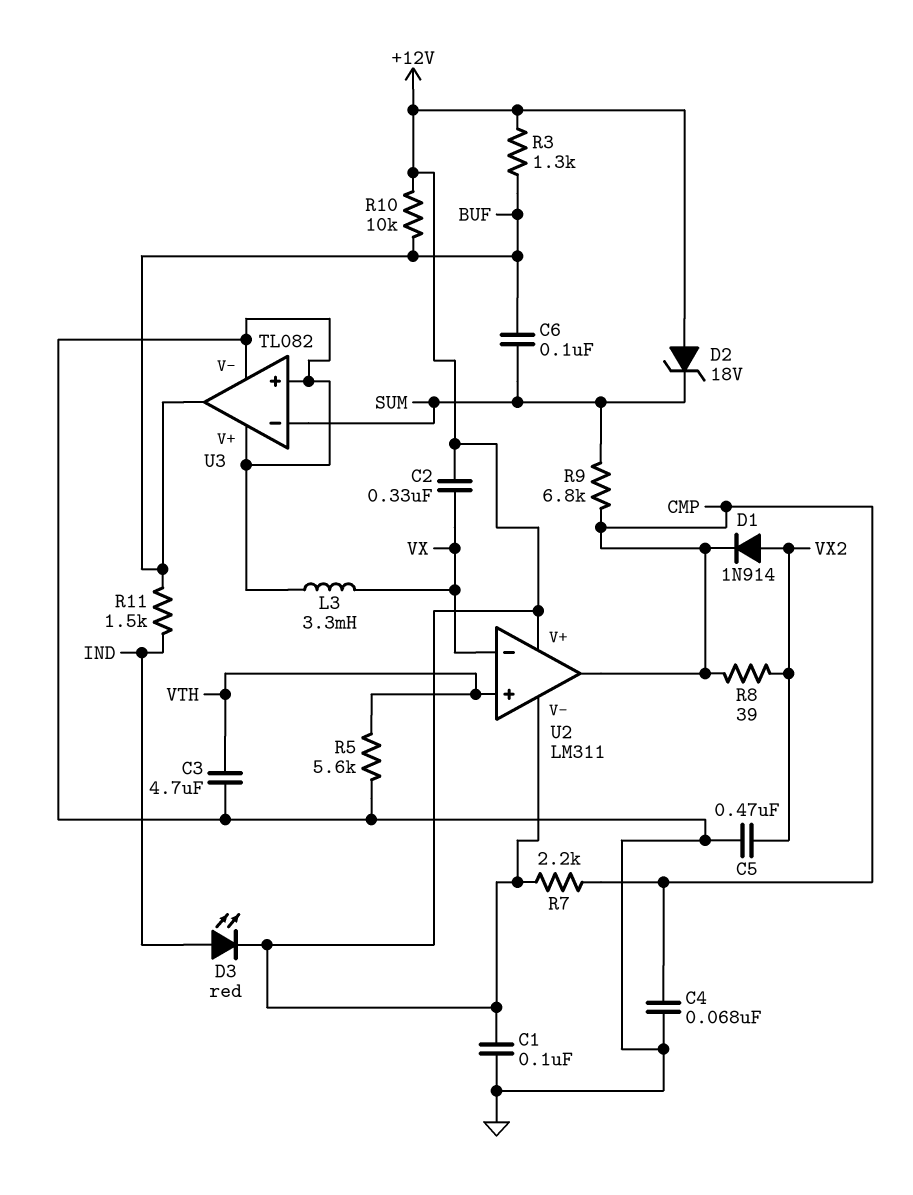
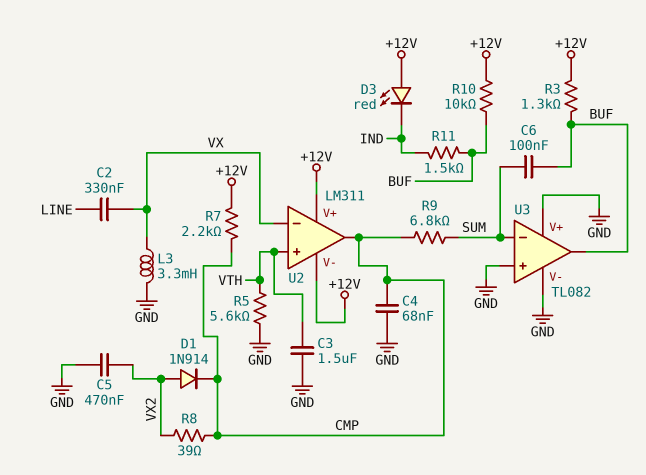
C1: 100nF (+12V, GND) -> none
C2: 330nF (+12V, VX) -> 330nF (LINE, VX)
C3: 4.7uF (GND, VTH) -> 1.5uF (GND, VTH)
D2: zener 18V (A +12V, K SUM) -> none
D3: LED red (A IND, K +12V) -> LED red (A +12V, K IND)

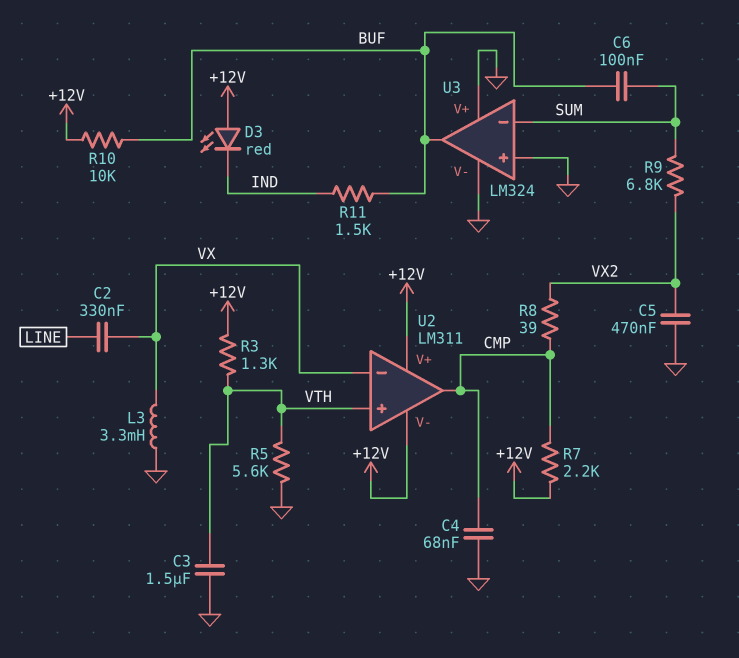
D1: diode 1N914 (A VX2, K CMP) -> none
R3: 1.3k (+12V, BUF) -> 1.3k (+12V, VTH)
R9: 6.8k (CMP, SUM) -> 6.8k (SUM, VX2)
U3: TL082 -> LM324

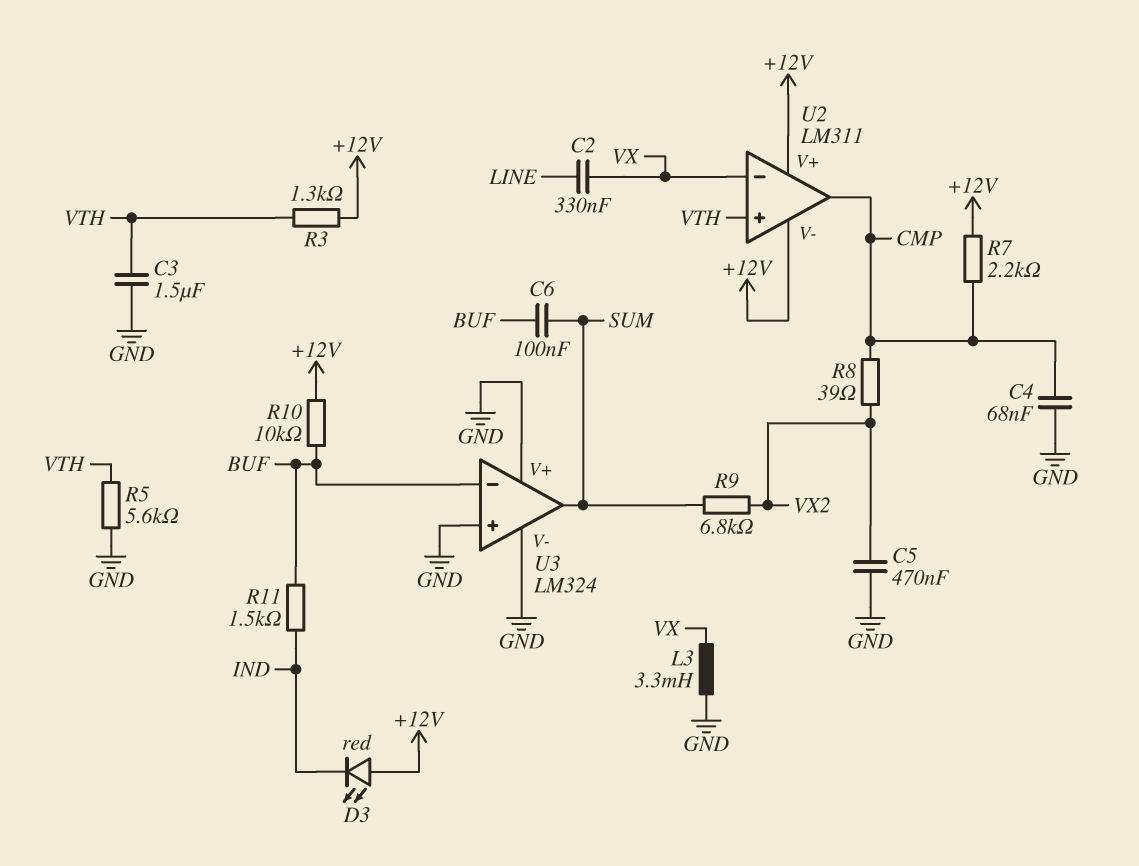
U3 pin in-: SUM -> BUF
U3 pin out: BUF -> SUM

